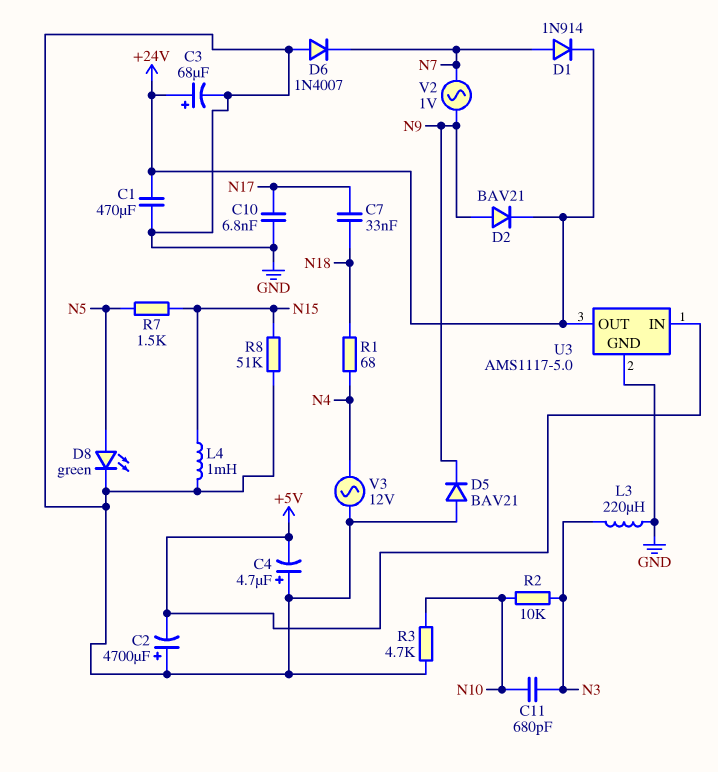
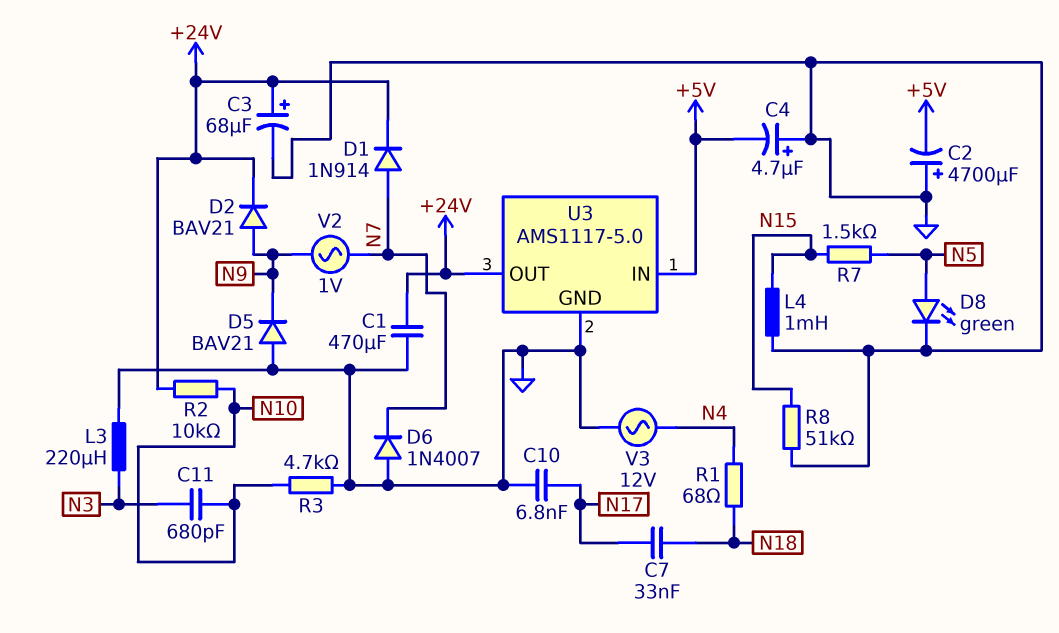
R2: 10k (N3, N10) -> 10k (+24V, N10)

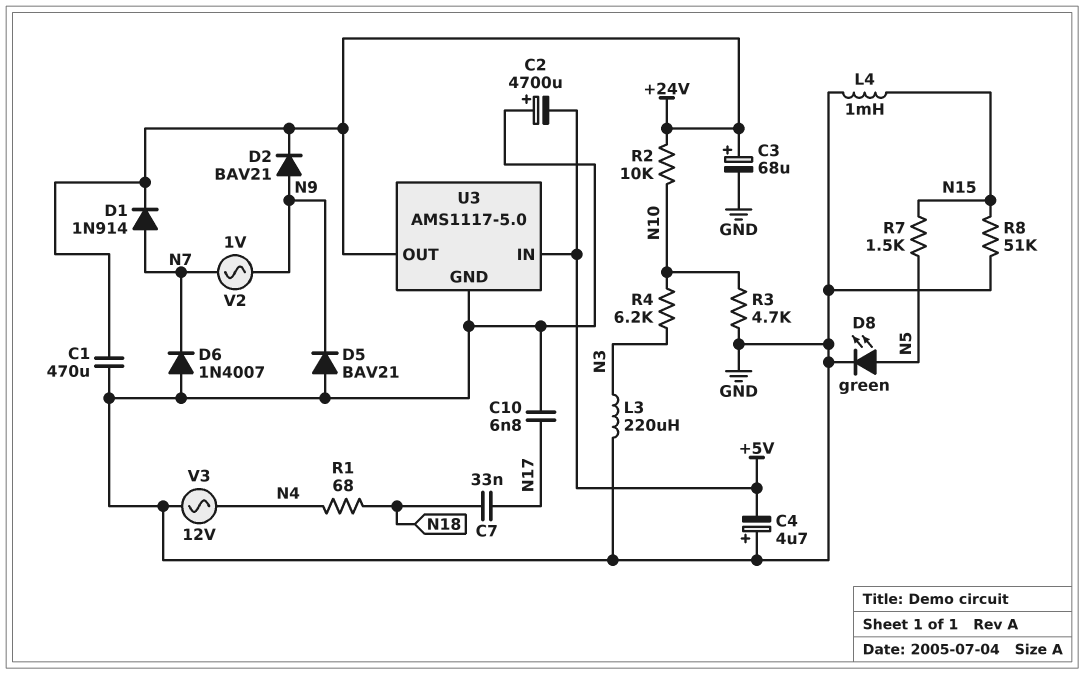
C11: 680pF (N3, N10) -> none
R4: none -> 6.2k (N3, N10)

